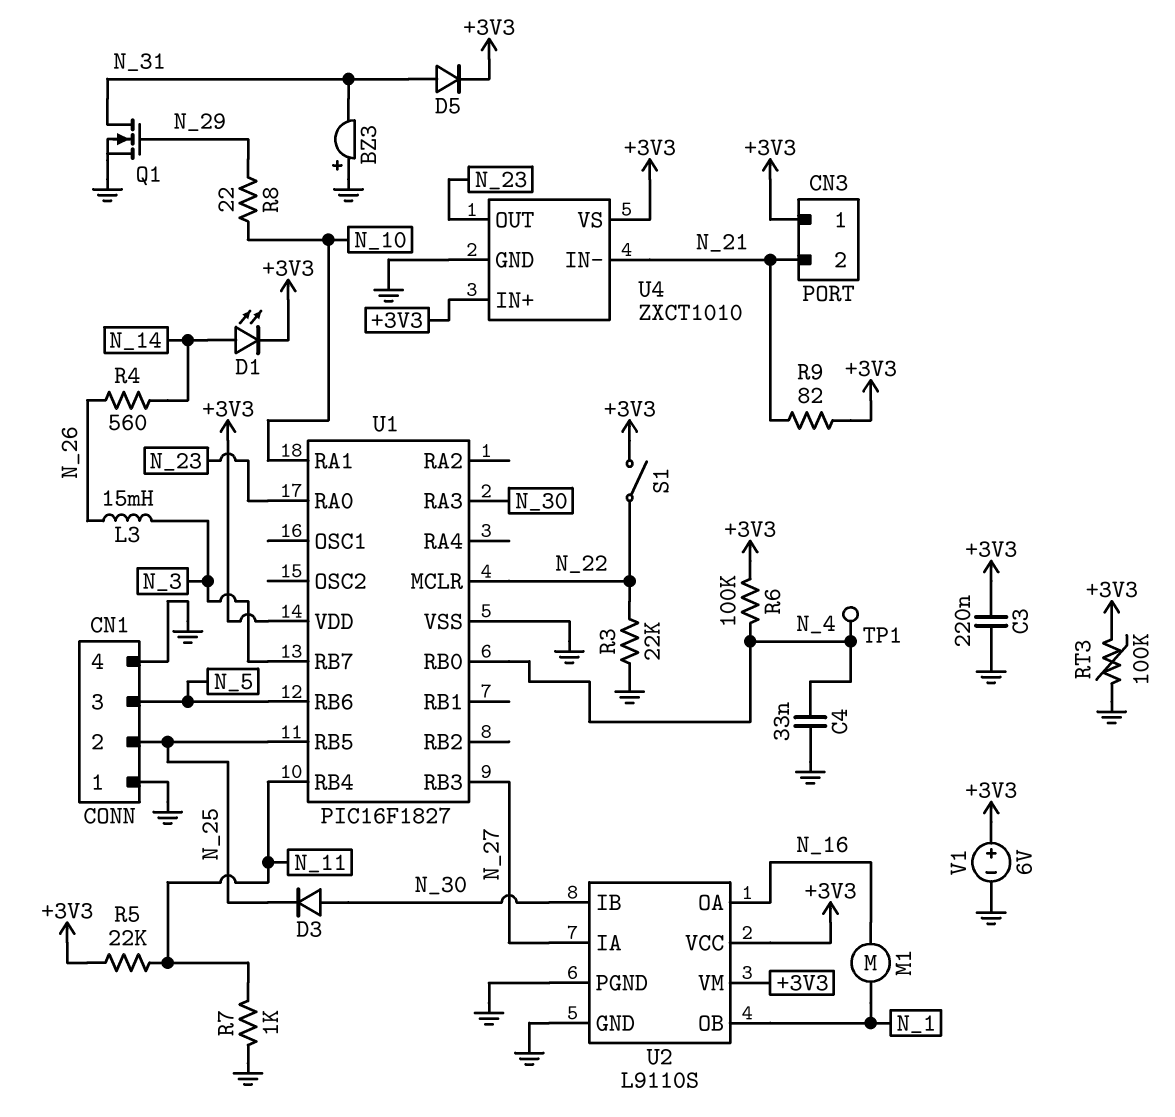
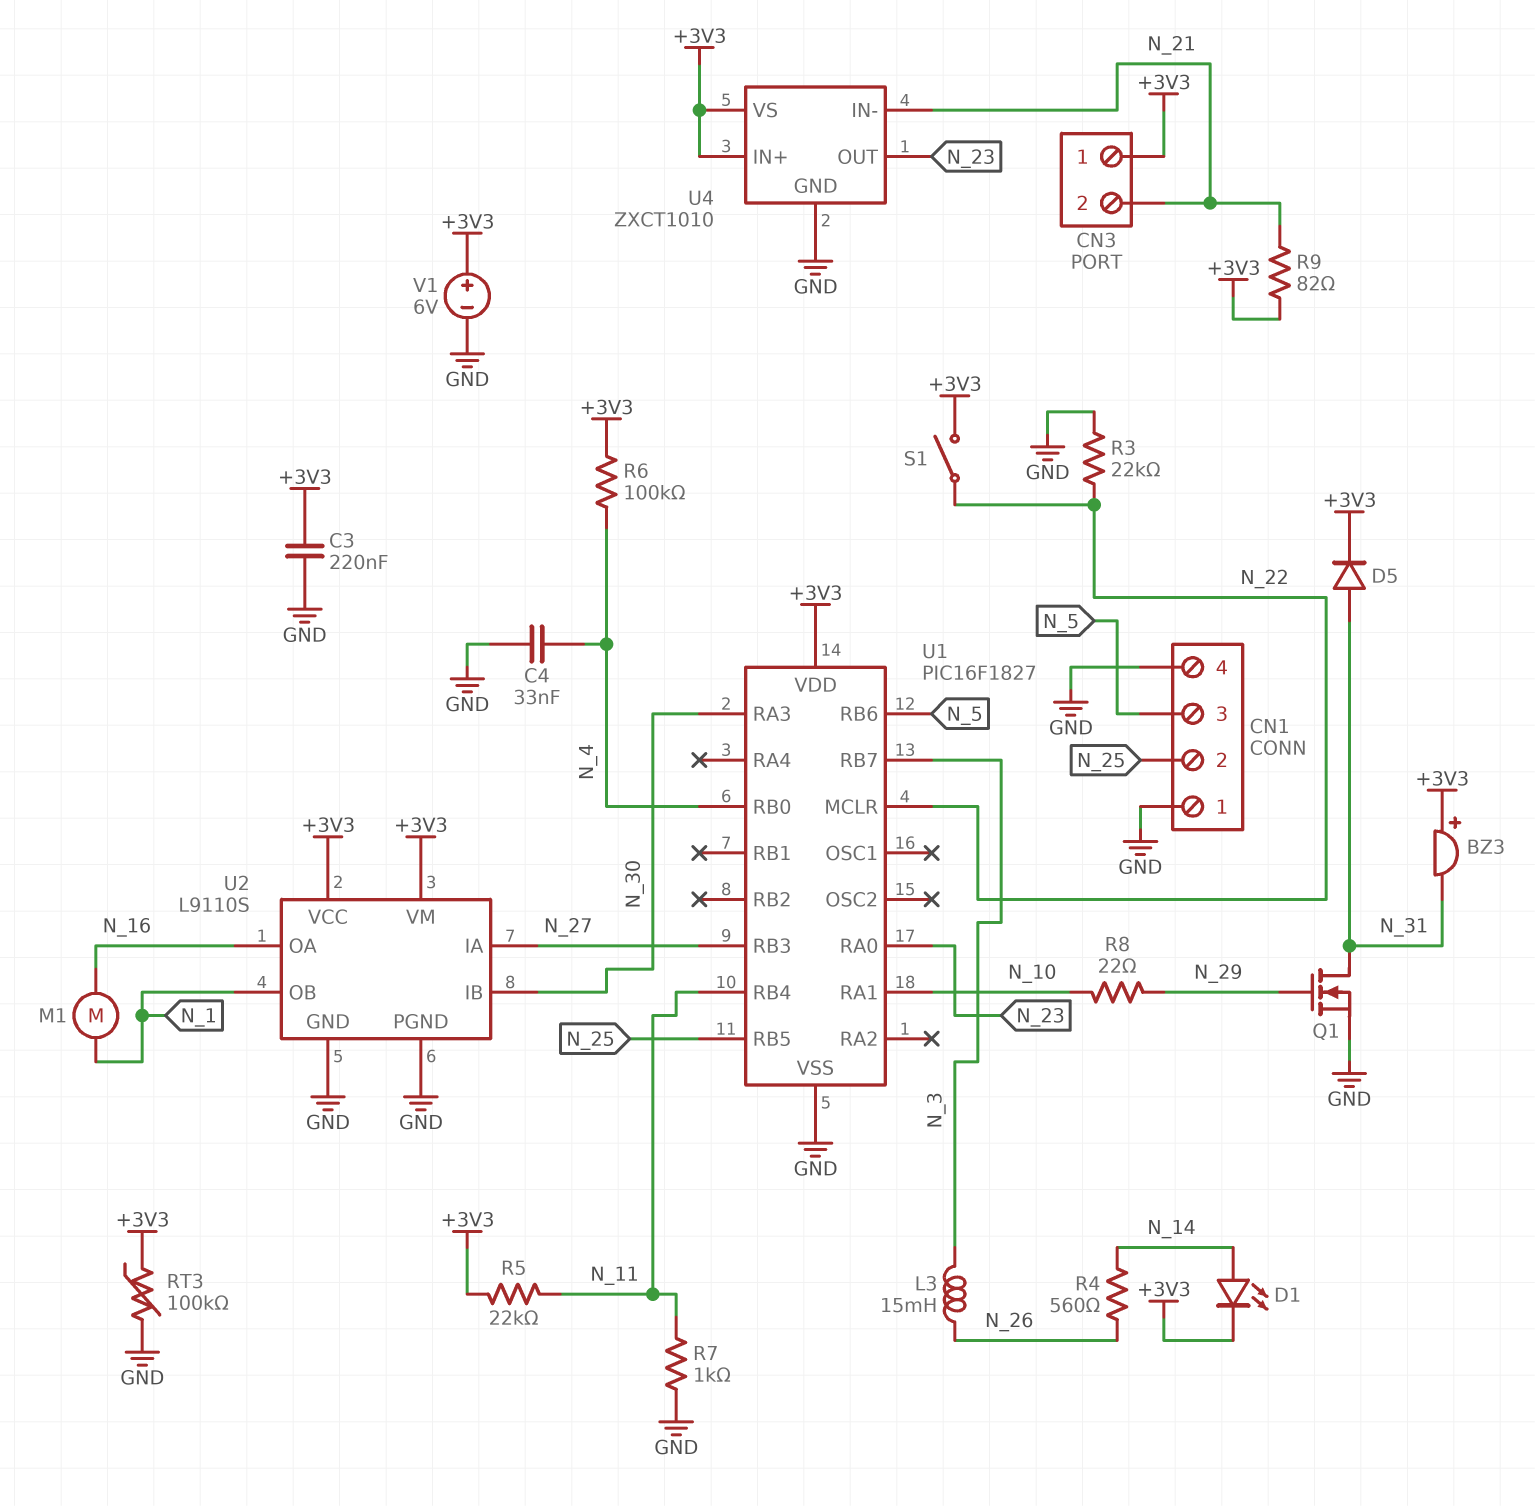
BZ3: buzzer (plus GND, minus N_31) -> buzzer (plus +3V3, minus N_31)
D3: diode (A N_30, K N_25) -> none
TP1: test point (N_4) -> none

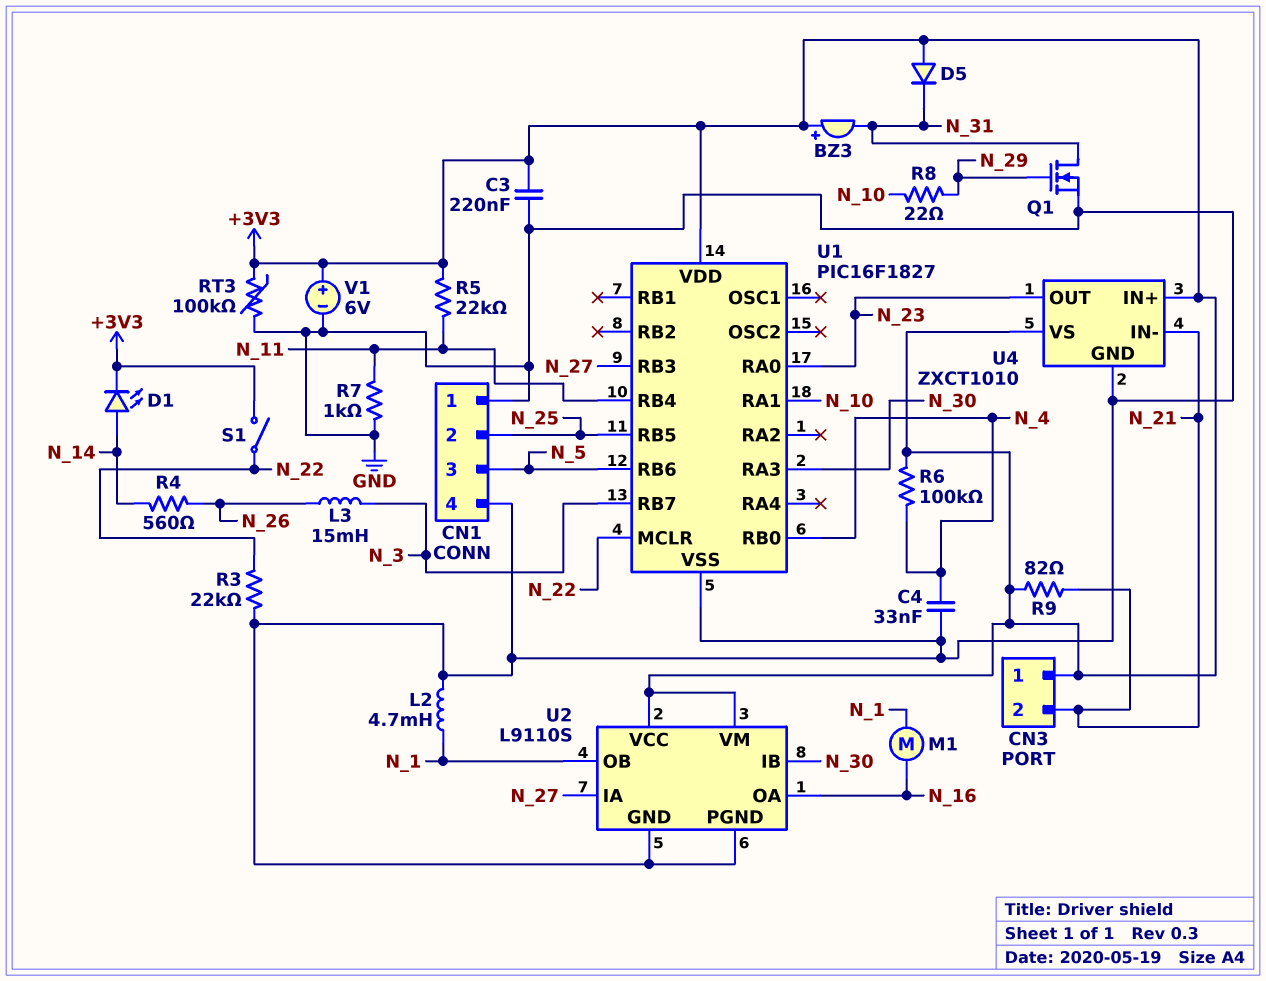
D5: diode (A N_31, K +3V3) -> diode (A +3V3, K N_31)
L2: none -> 4.7mH (GND, N_1)

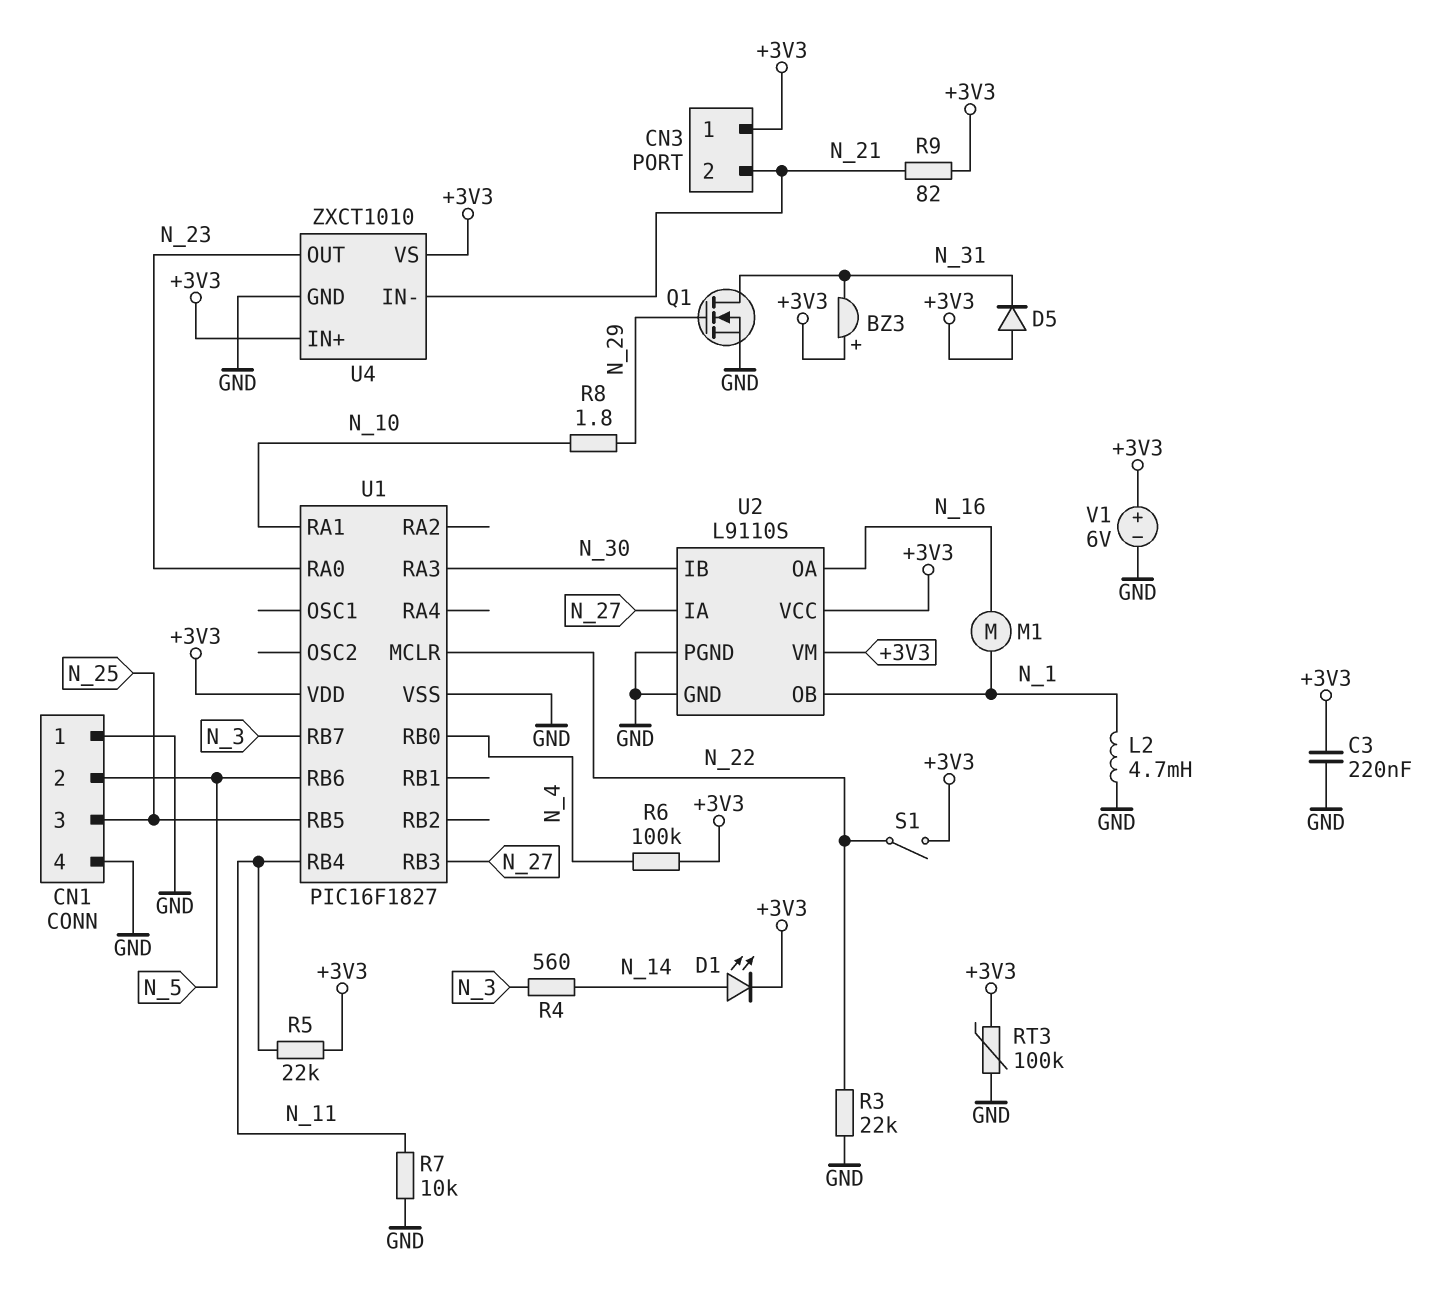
C4: 33nF (GND, N_4) -> none
CN1 pin 2: N_25 -> N_5
CN1 pin 3: N_5 -> N_25
L3: 15mH (N_3, N_26) -> none
R4: 560 (N_14, N_26) -> 560 (N_3, N_14)
R7: 1k (GND, N_11) -> 10k (GND, N_11)
R8: 22 (N_10, N_29) -> 1.8 (N_10, N_29)

